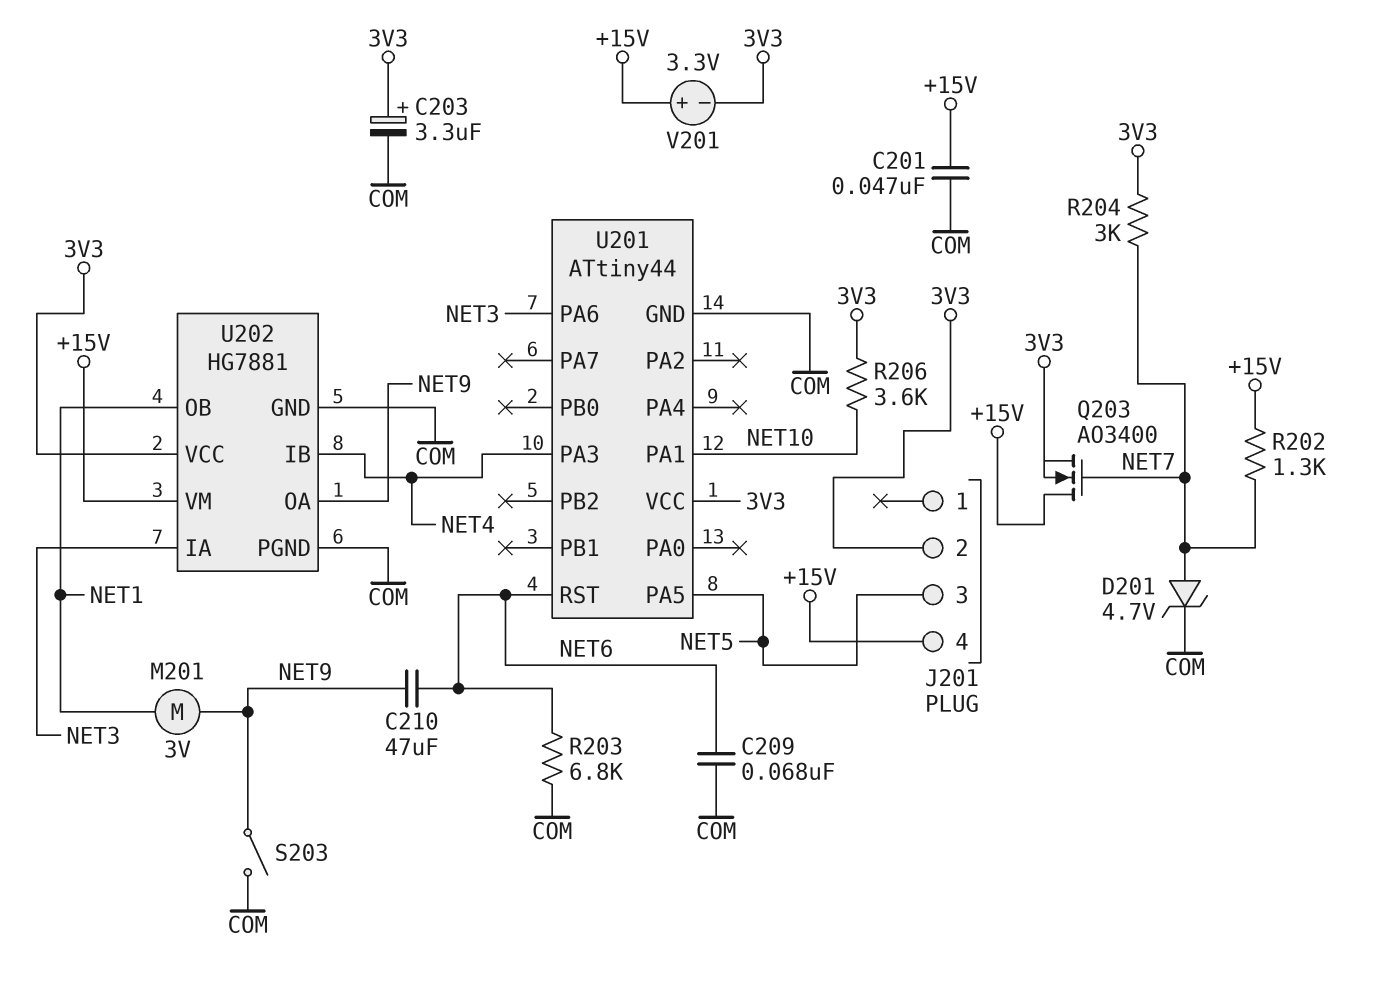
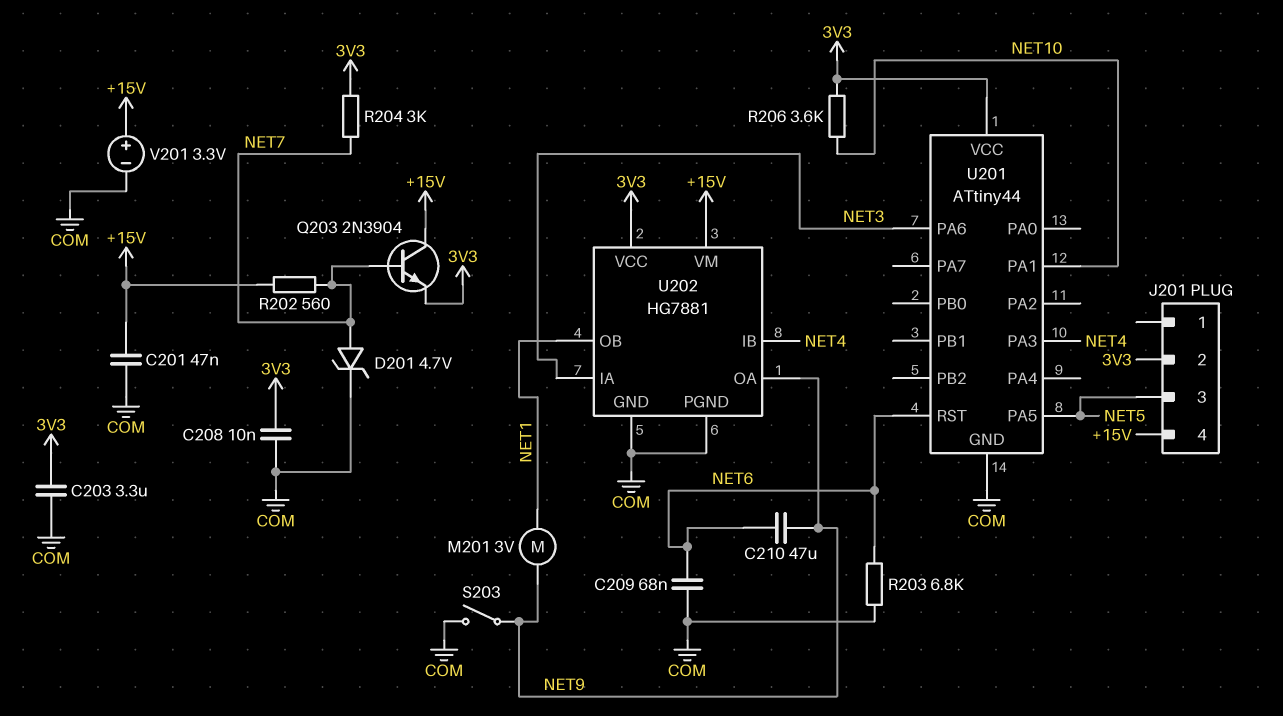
C203: 3.3uF (plus 3V3, minus COM) -> 3.3uF (3V3, COM)
C208: none -> 10nF (3V3, COM)
Q203: NMOS AO3400 (G NET7, D +15V, S 3V3) -> NPN 2N3904 (B NET7, C +15V, E 3V3)
R202: 1.3k (+15V, NET7) -> 560 (+15V, NET7)
V201: 3.3V (plus +15V, minus 3V3) -> 3.3V (plus +15V, minus COM)

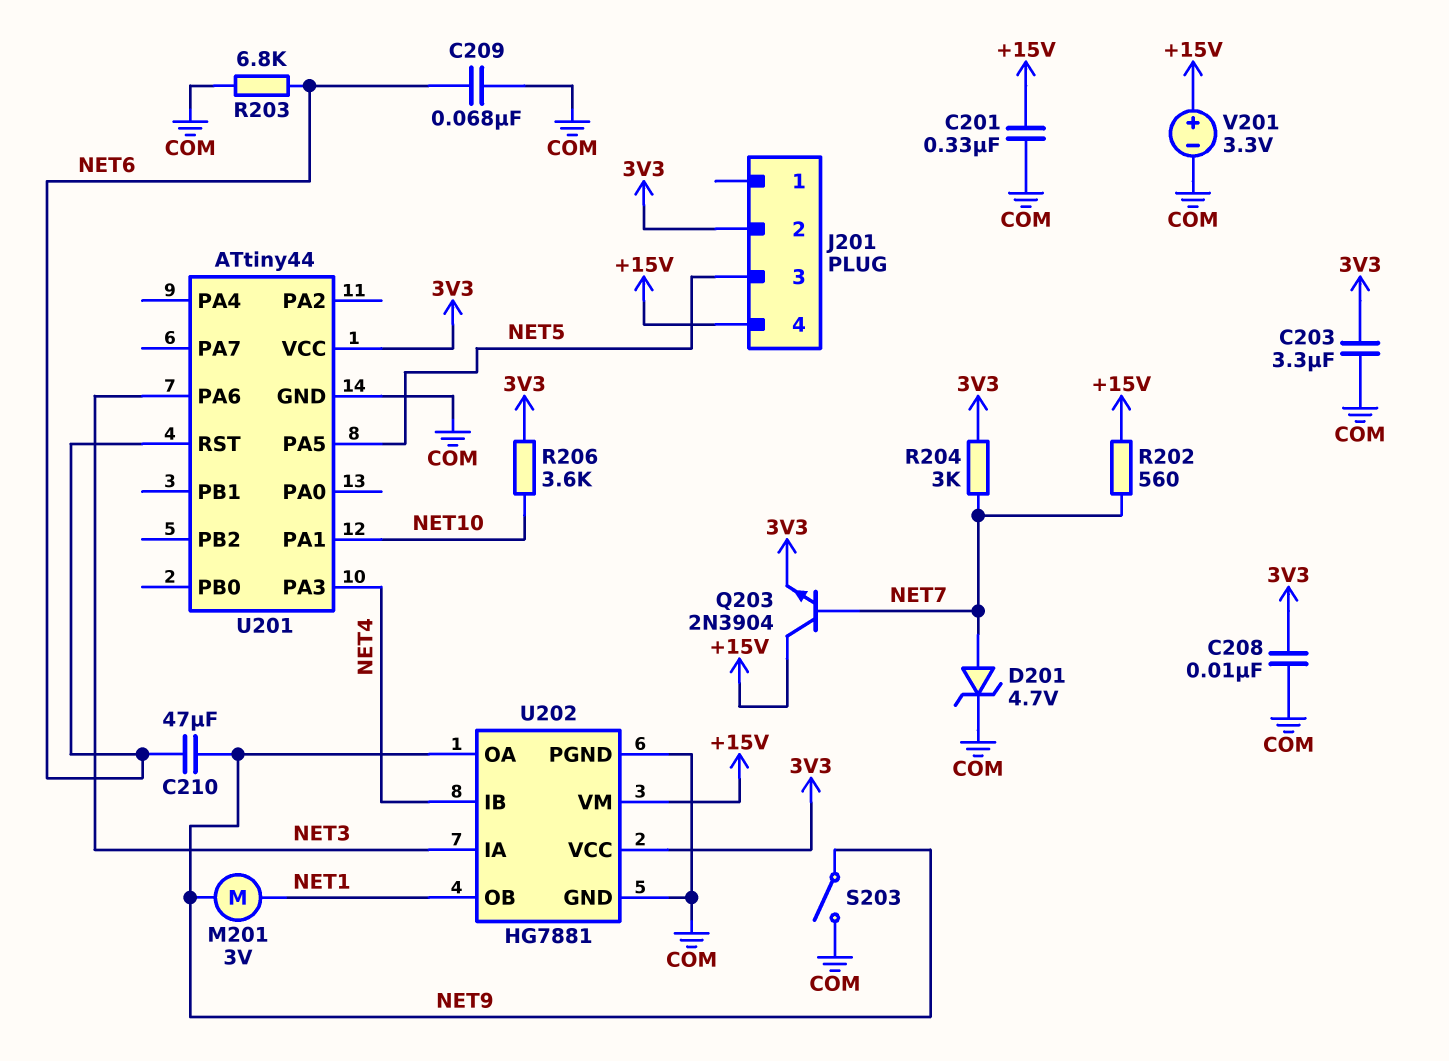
C201: 47nF (+15V, COM) -> 330nF (+15V, COM)

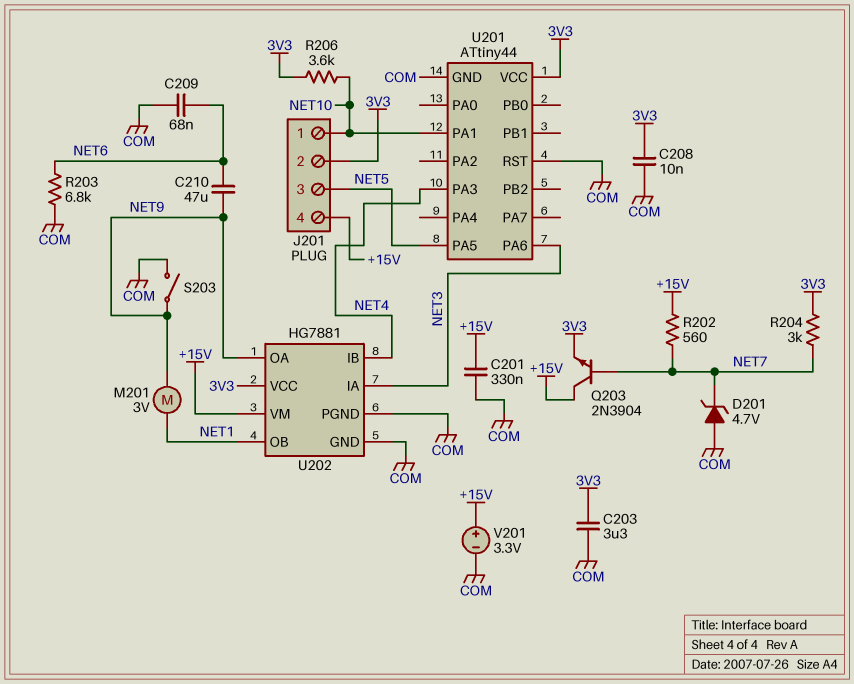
D201: zener 4.7V (A NET7, K COM) -> zener 4.7V (A COM, K NET7)
J201 pin 1: none -> NET10
U201 pin RST: NET6 -> COM

